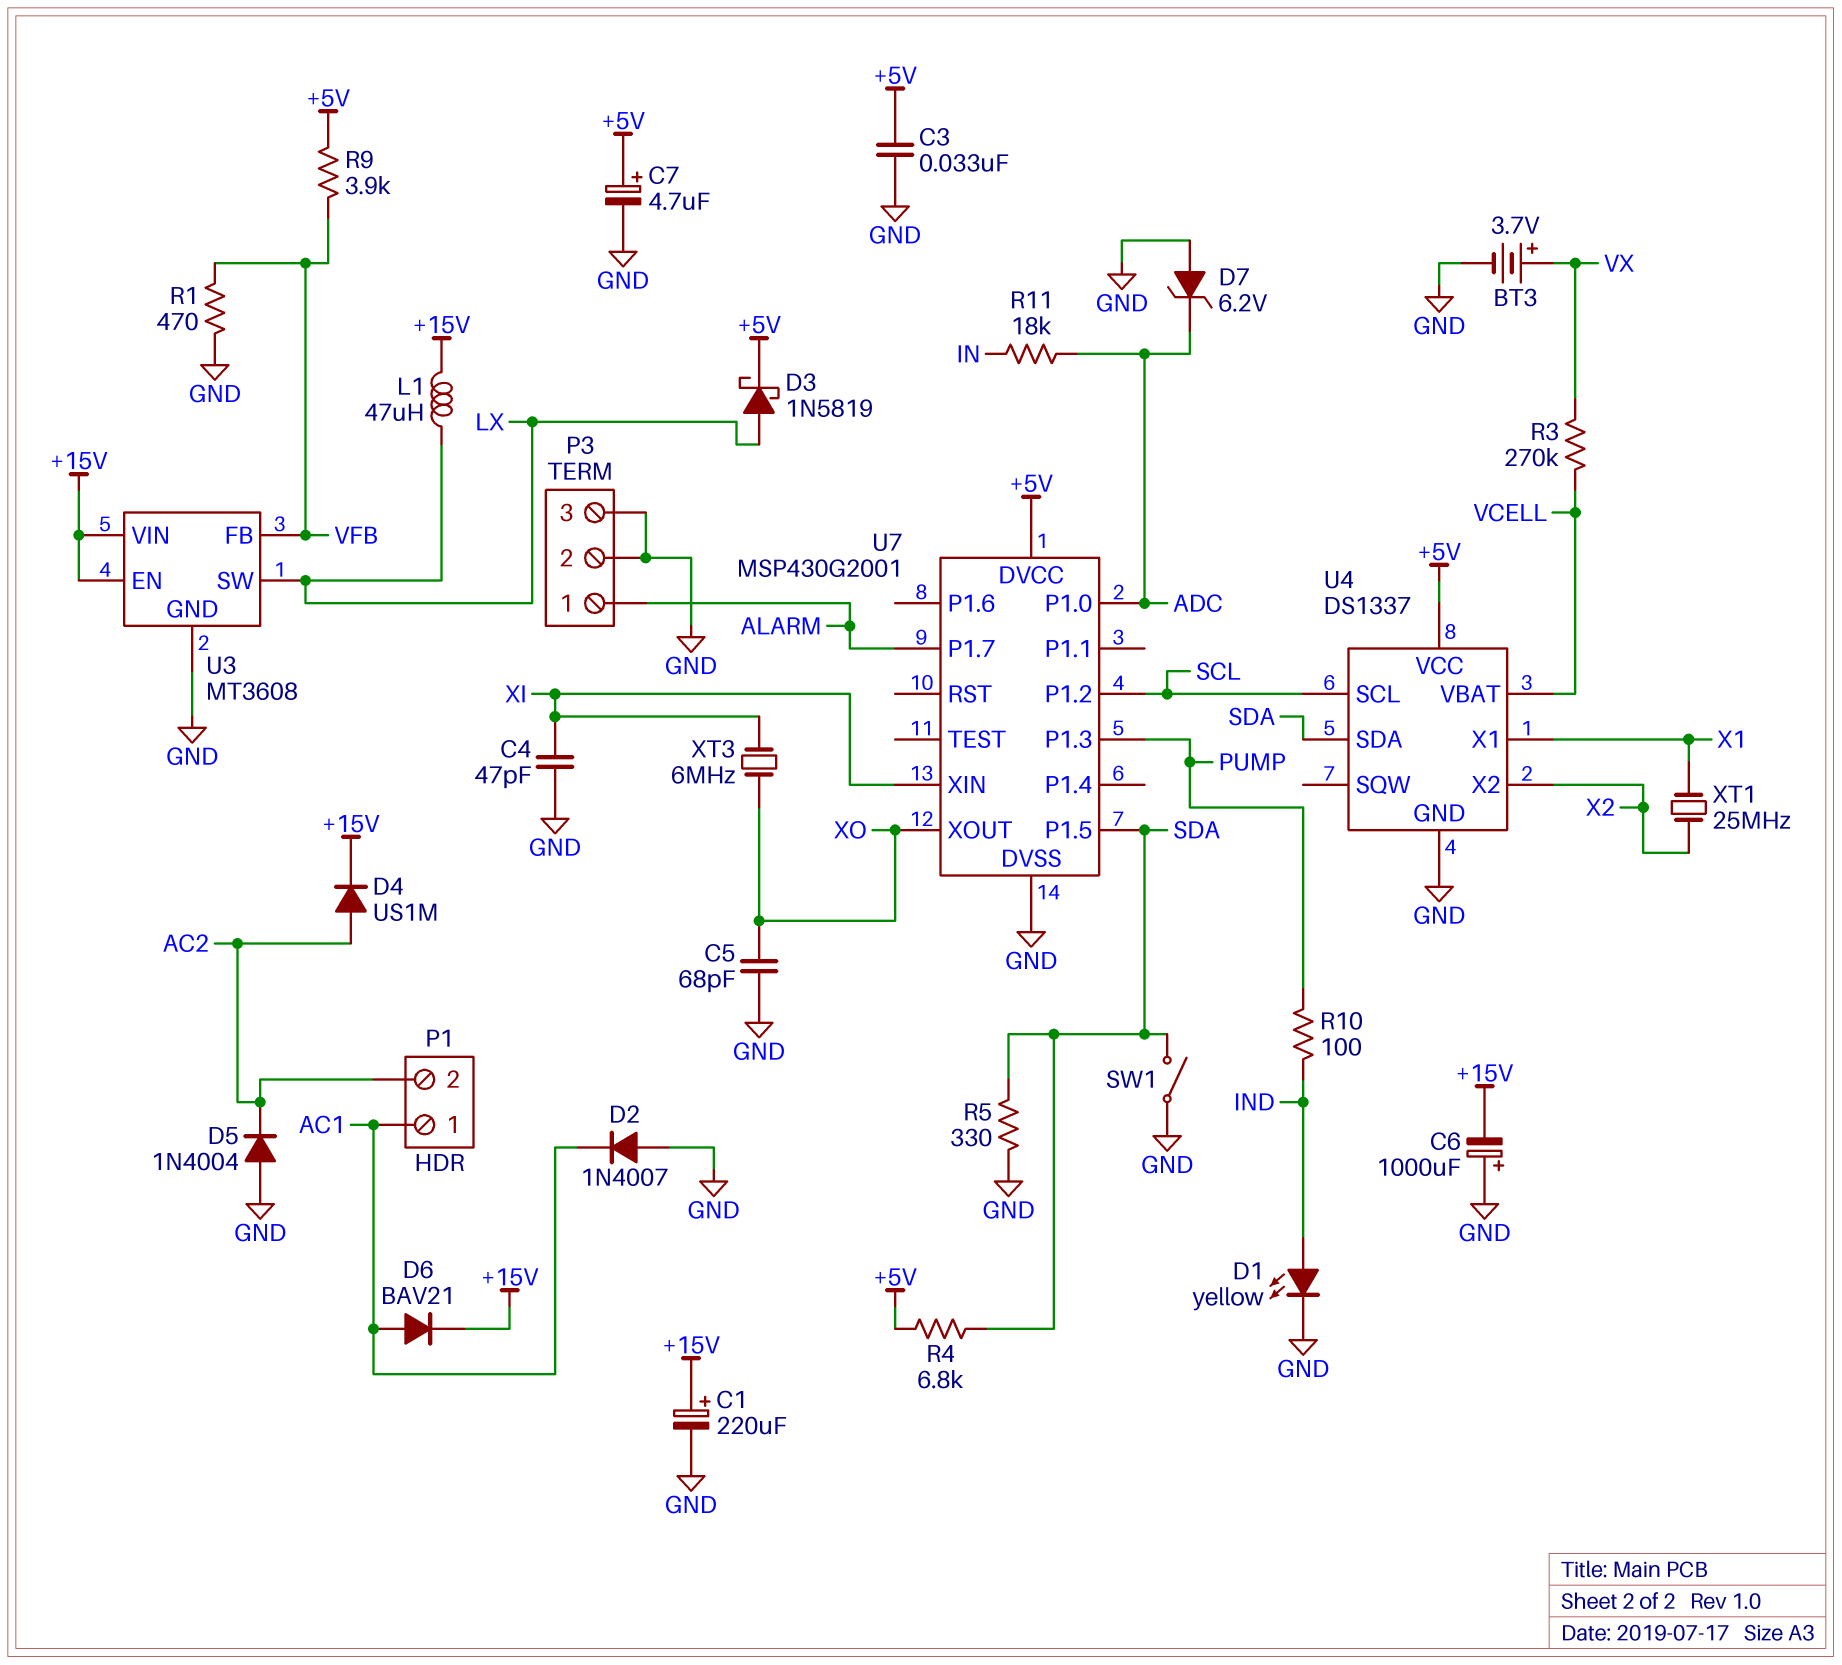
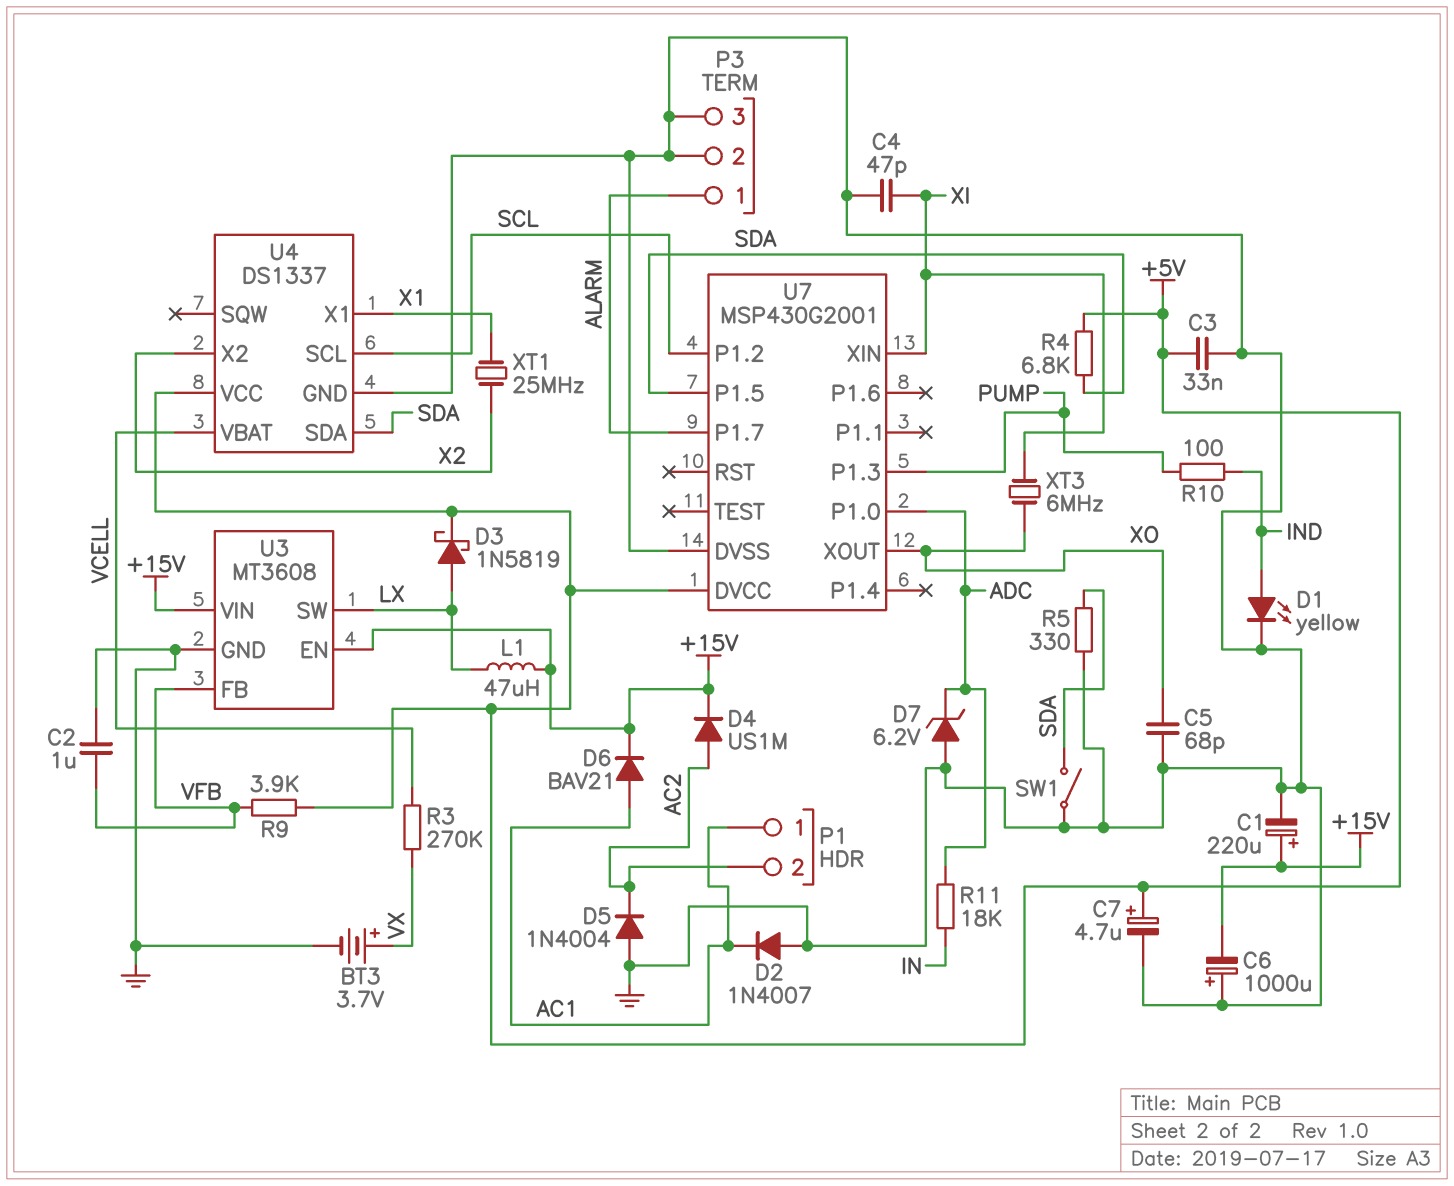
C2: none -> 1uF (GND, VFB)
R1: 470 (GND, VFB) -> none

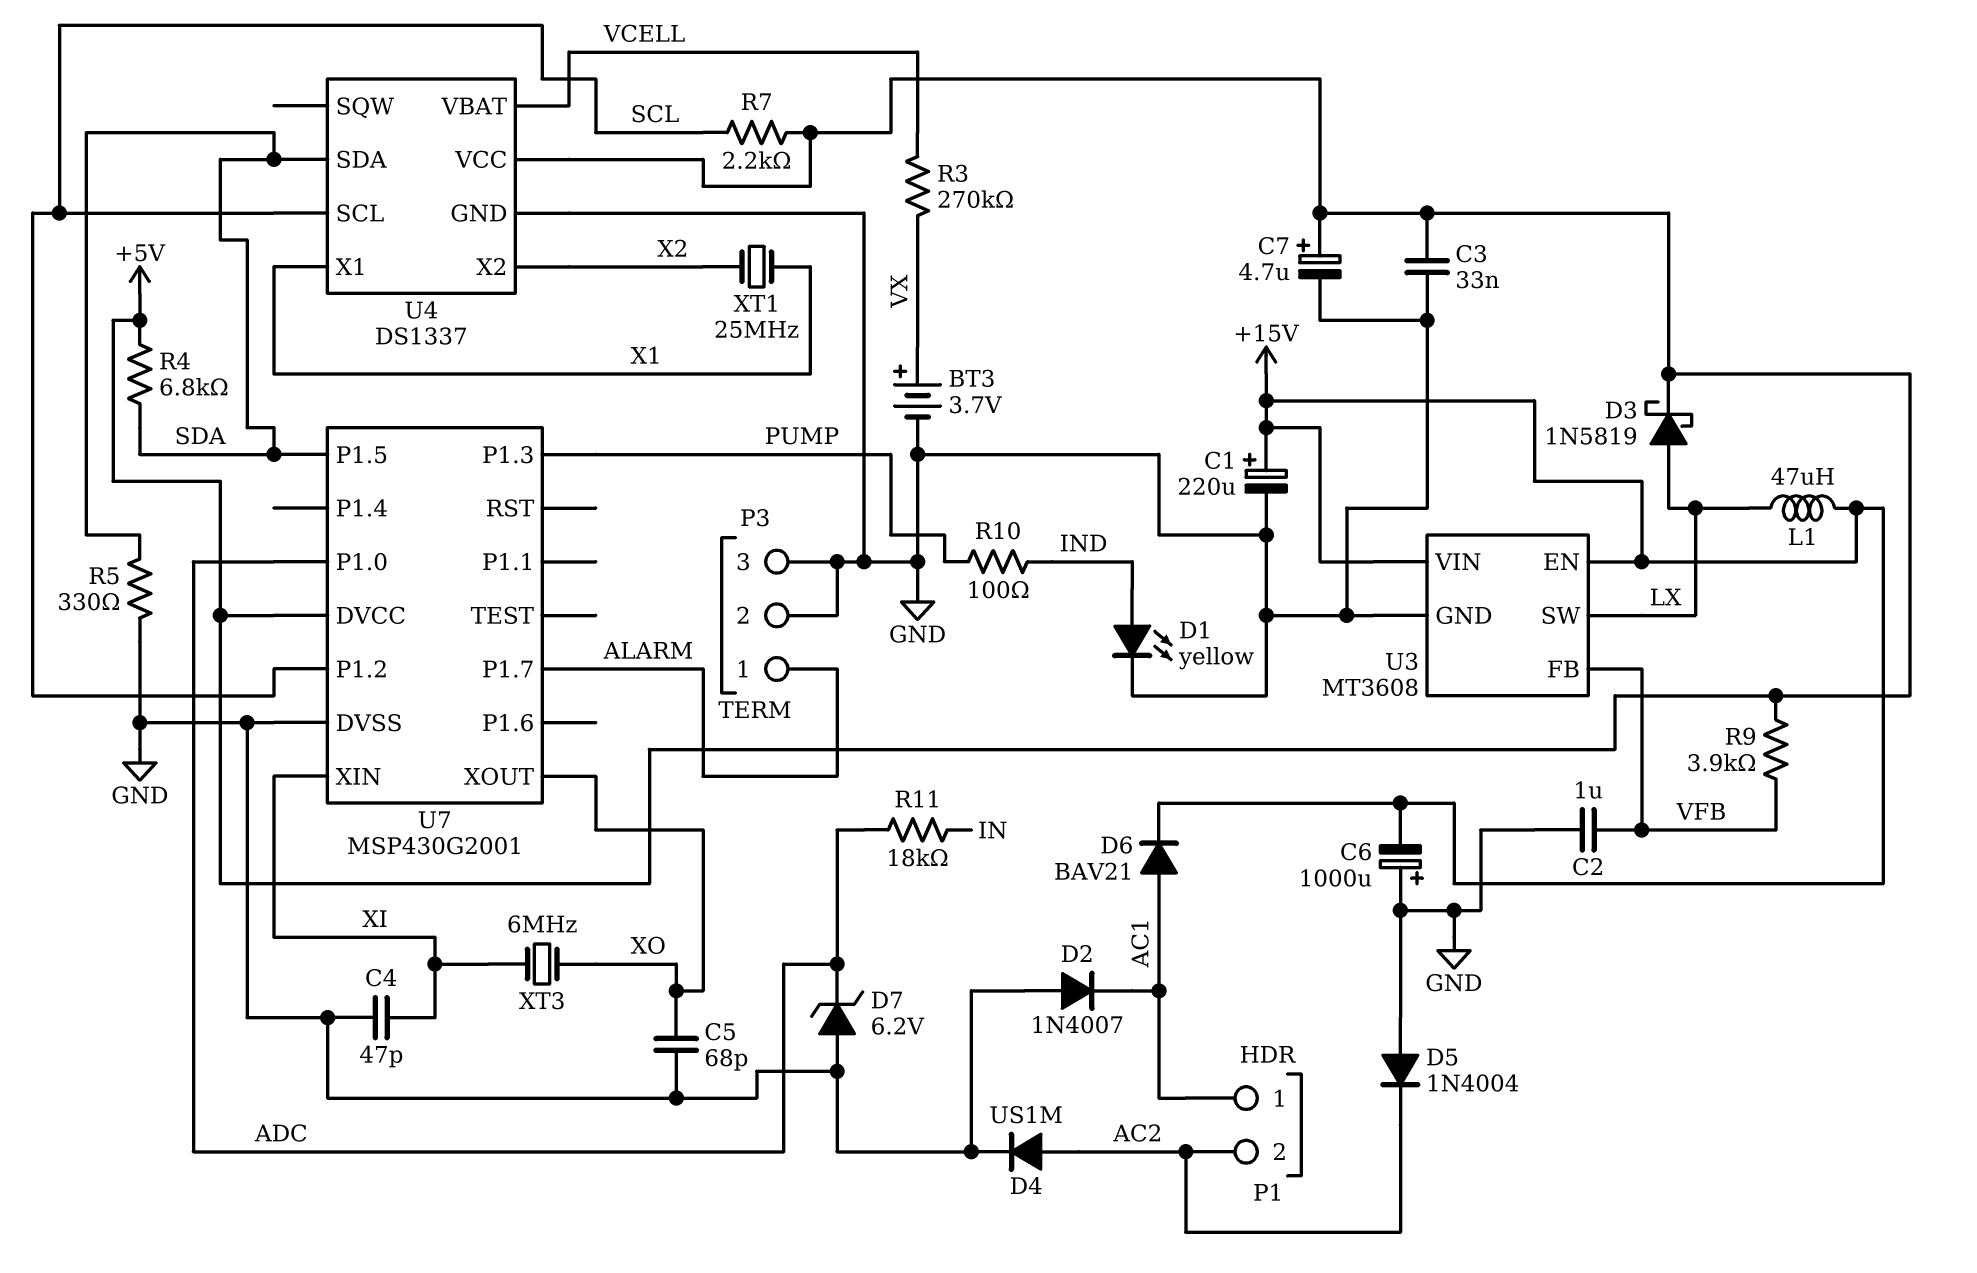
D4: diode US1M (A AC2, K +15V) -> diode US1M (A AC2, K GND)
R7: none -> 2.2k (+5V, SCL)
SW1: switch (GND, SDA) -> none

